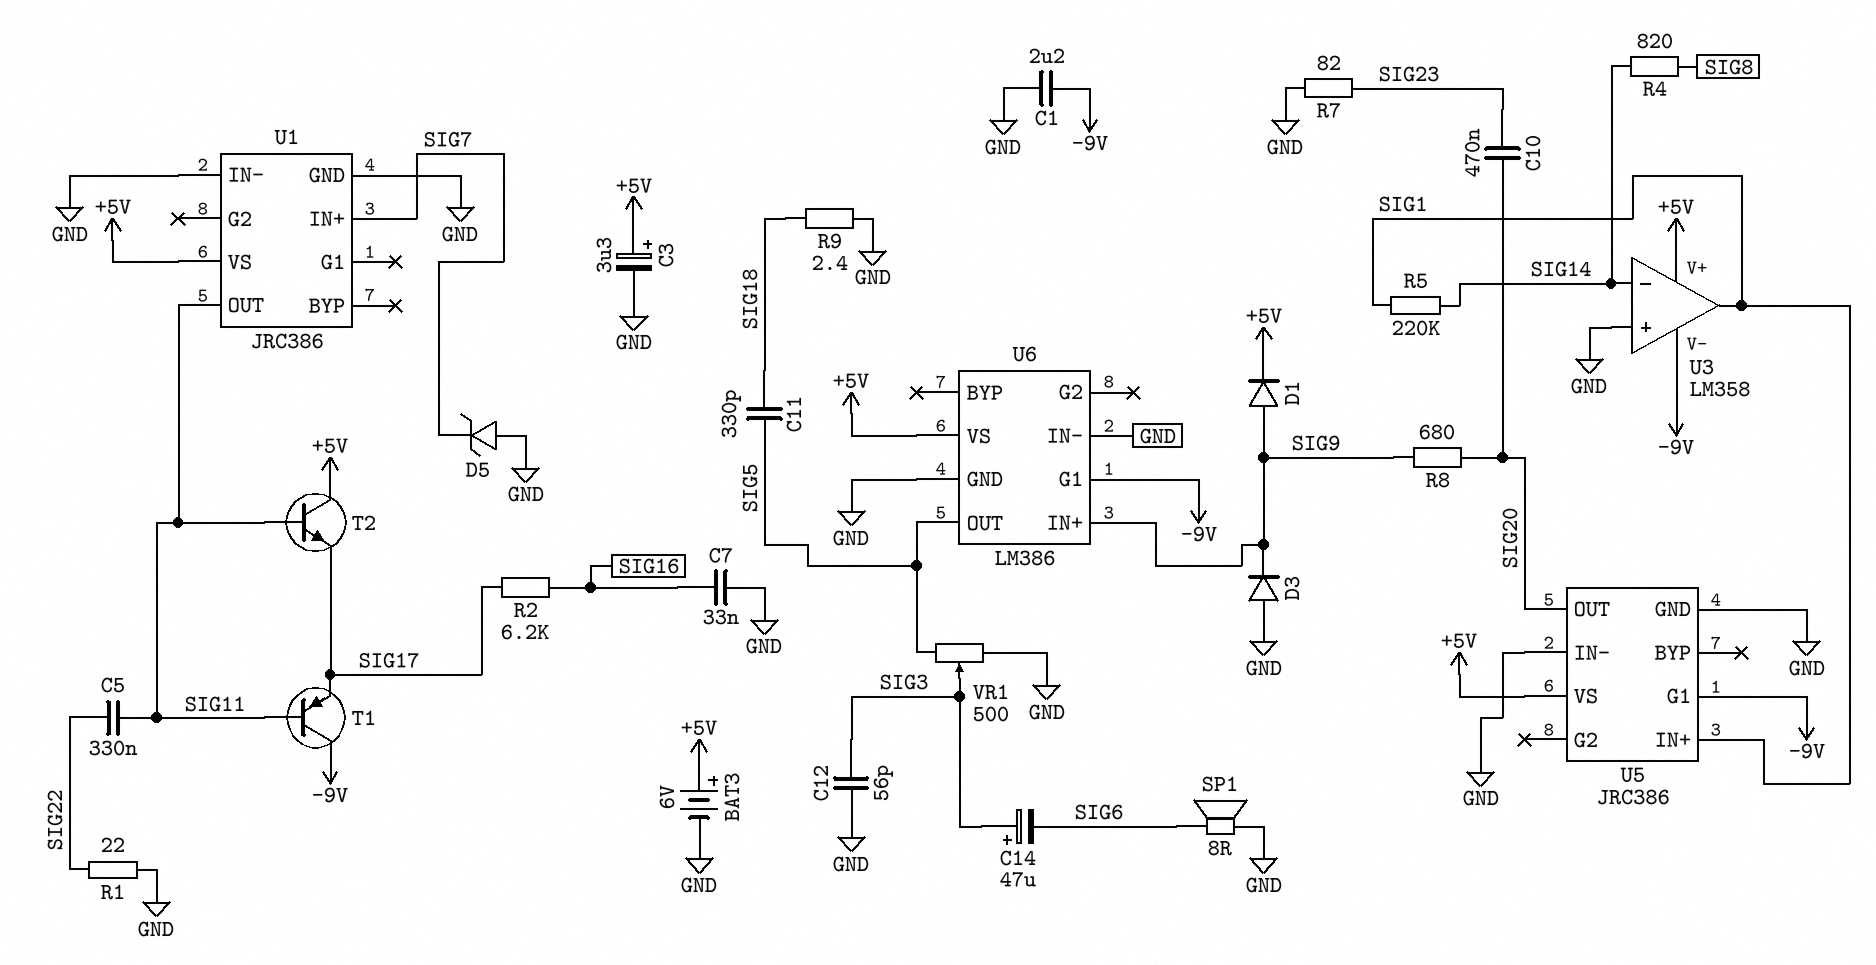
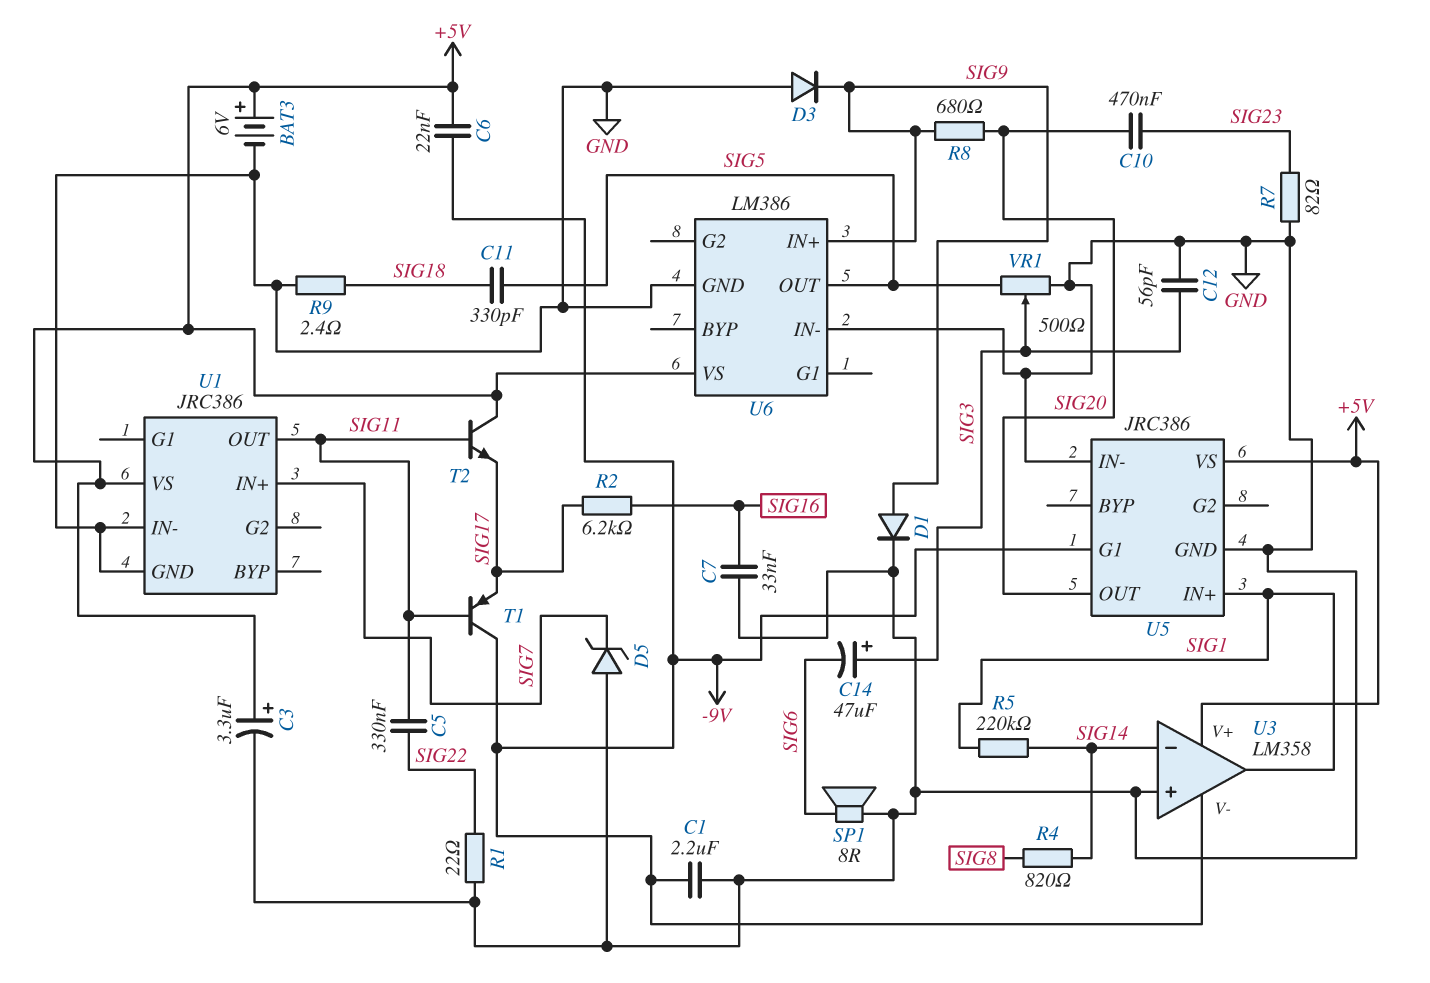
C6: none -> 22nF (+5V, -9V)
D1: diode (A SIG9, K +5V) -> diode (A SIG9, K GND)
U6 pin G1: -9V -> none

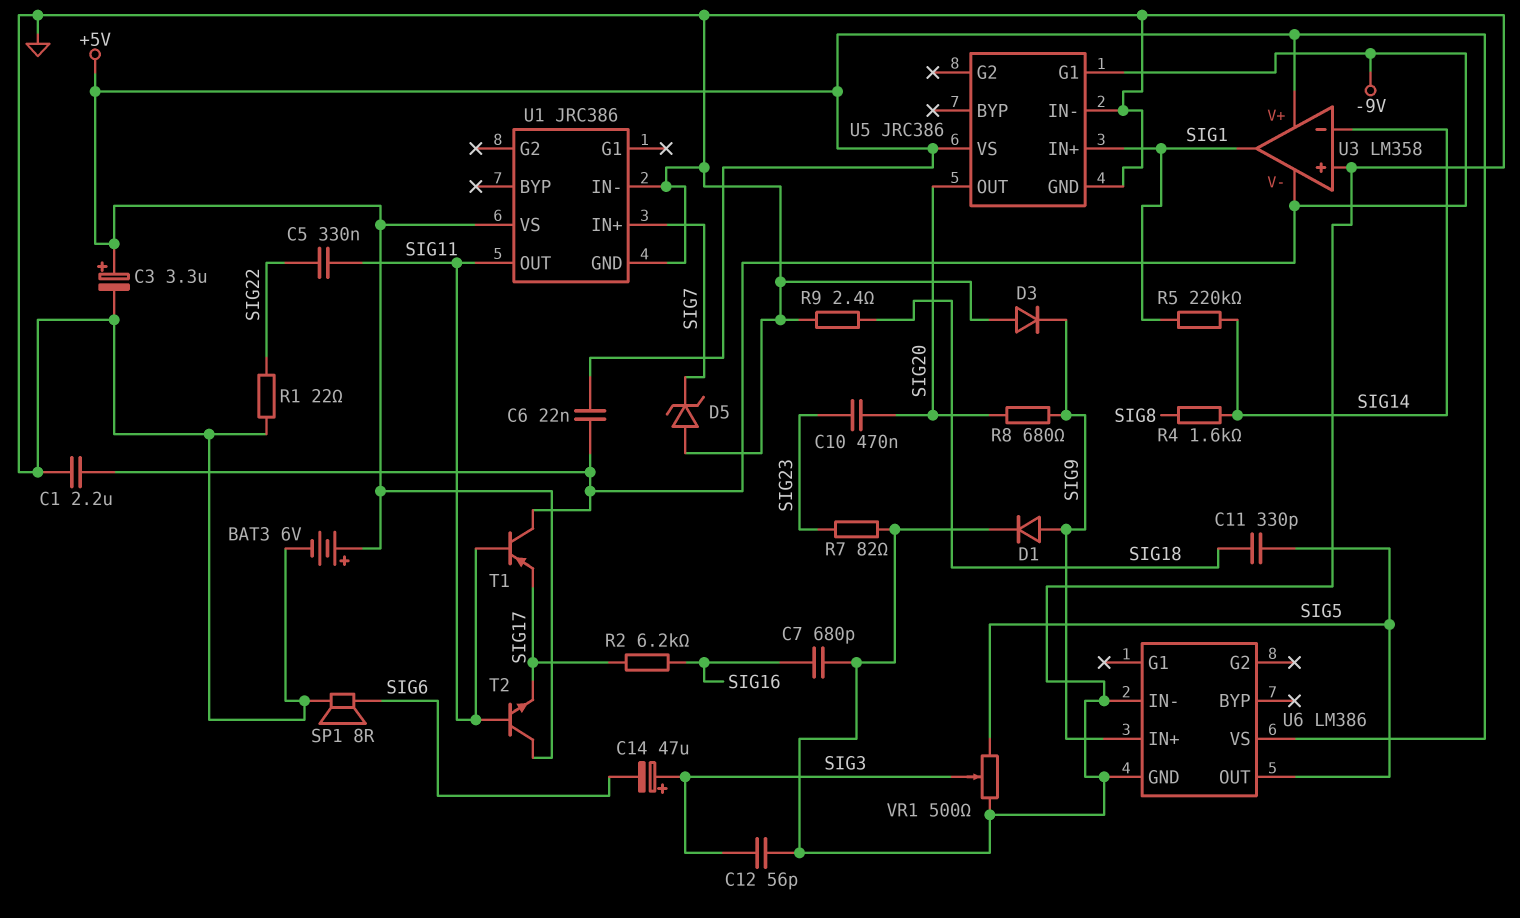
C7: 33nF (GND, SIG16) -> 680pF (GND, SIG16)
R4: 820 (SIG8, SIG14) -> 1.6k (SIG8, SIG14)

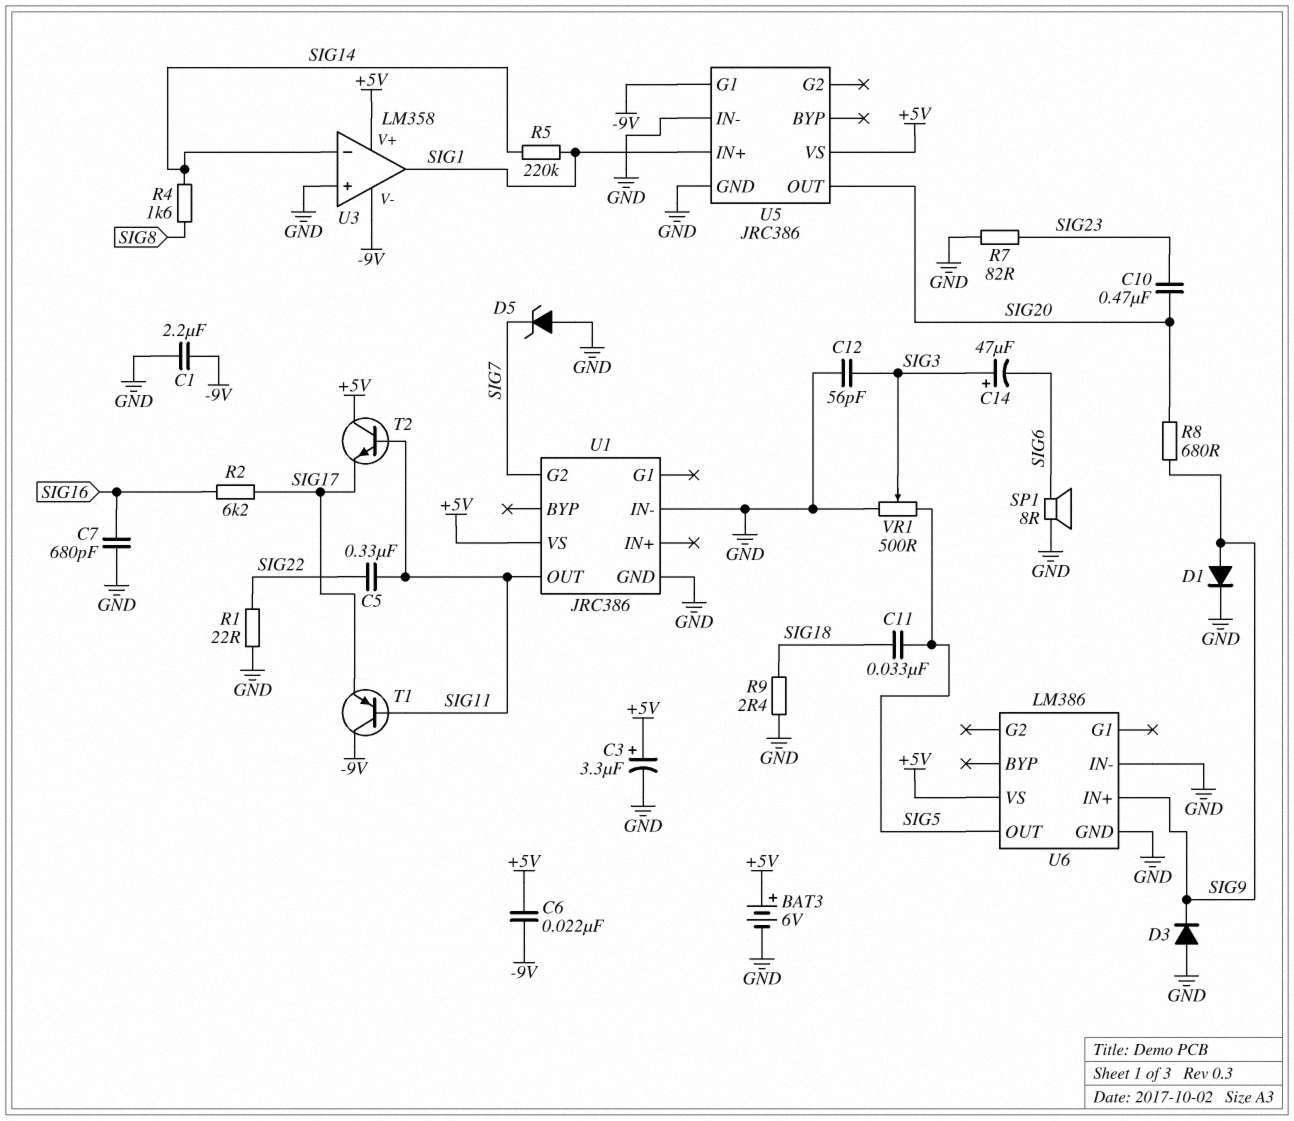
C11: 330pF (SIG5, SIG18) -> 33nF (SIG5, SIG18)
U1 pin G2: none -> SIG7
U1 pin IN+: SIG7 -> none

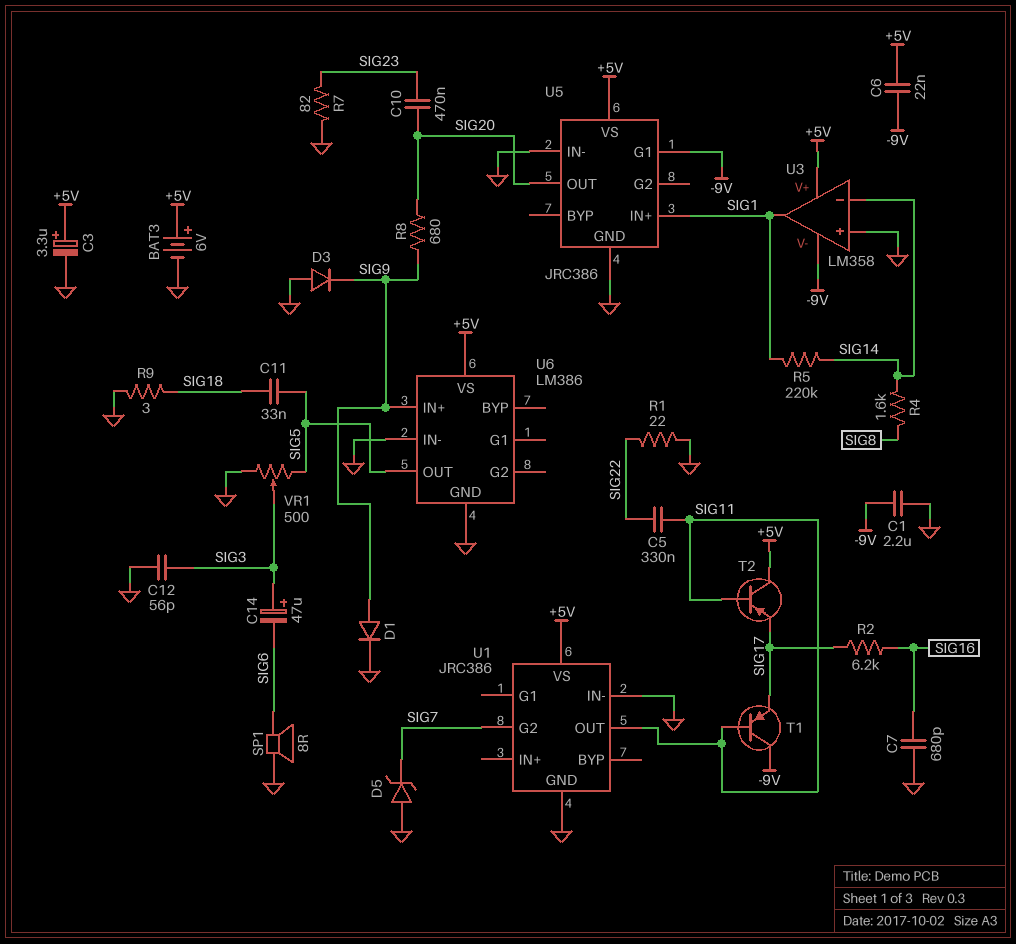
R9: 2.4 (GND, SIG18) -> 3 (GND, SIG18)
T2: NPN (B SIG11, C +5V, E SIG17) -> PNP (B SIG11, C +5V, E SIG17)

